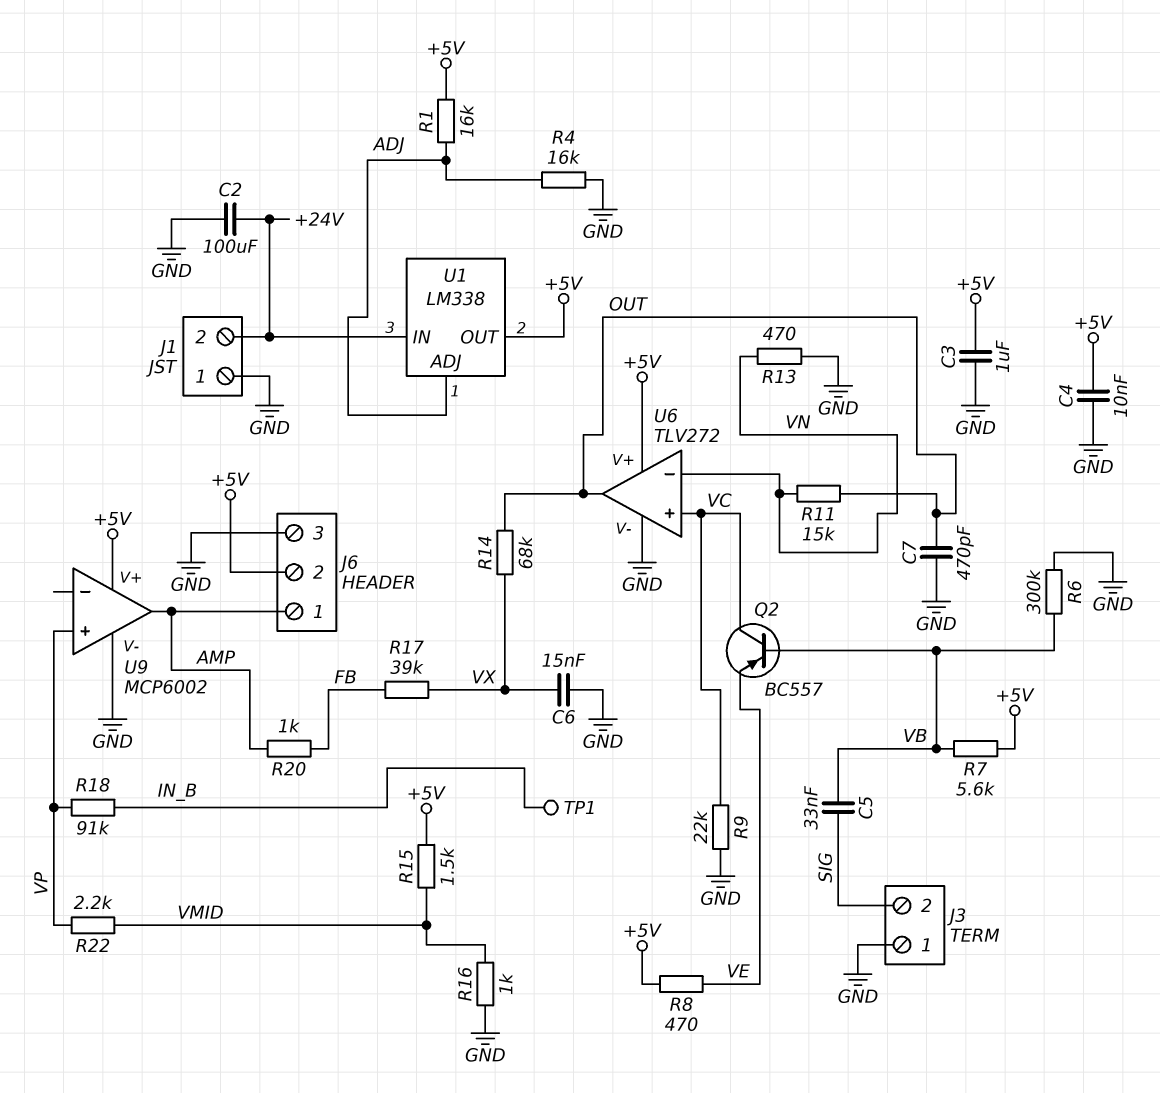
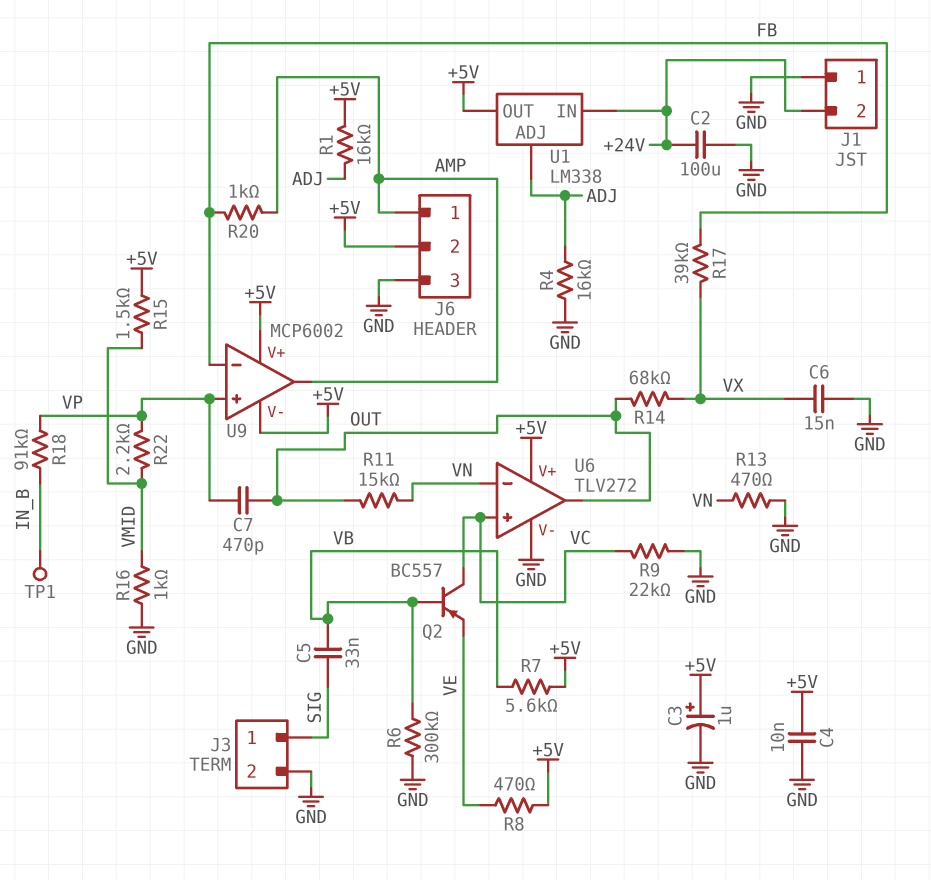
C3: 1uF (+5V, GND) -> 1uF (plus +5V, minus GND)
C7: 470pF (GND, OUT) -> 470pF (OUT, VP)
J3 pin 1: GND -> SIG
J3 pin 2: SIG -> GND
U9 pin V-: GND -> +5V
U9 pin in-: none -> FB

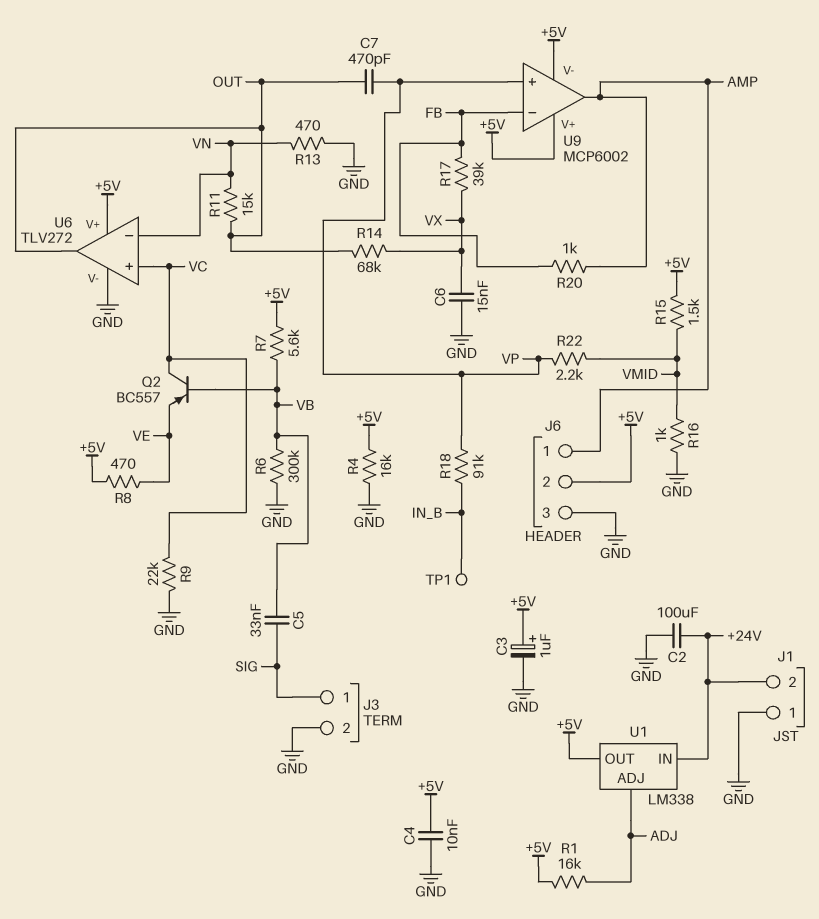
R4: 16k (ADJ, GND) -> 16k (+5V, GND)

